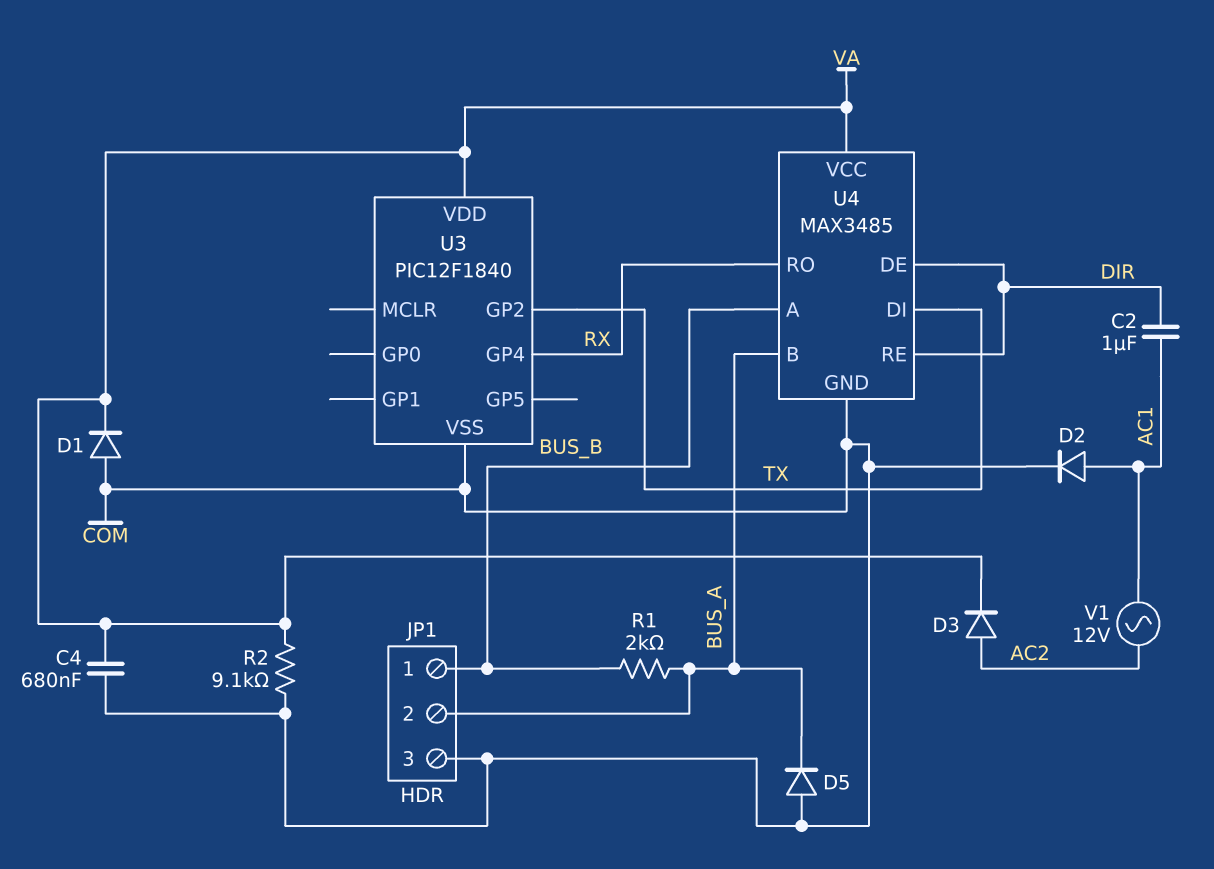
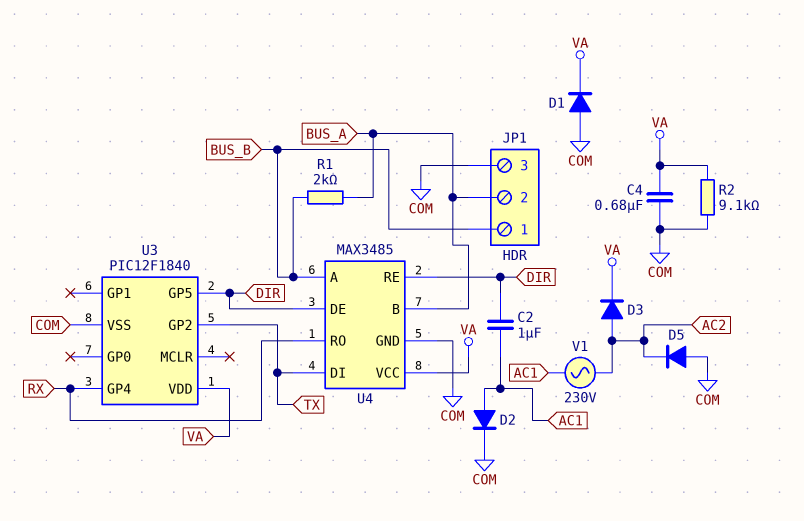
D5: diode (A COM, K BUS_A) -> diode (A COM, K AC2)
U3 pin GP5: none -> DIR
V1: AC 12V (AC1, AC2) -> AC 230V (AC1, AC2)

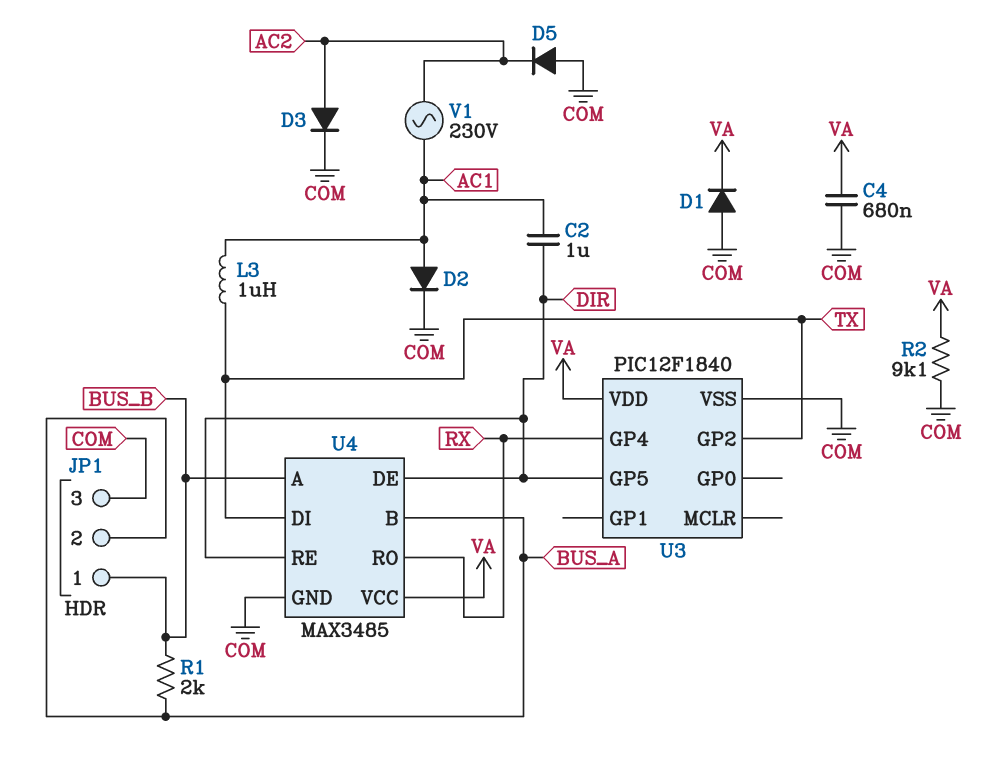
D3: diode (A AC2, K VA) -> diode (A AC2, K COM)
L3: none -> 1uH (AC1, TX)

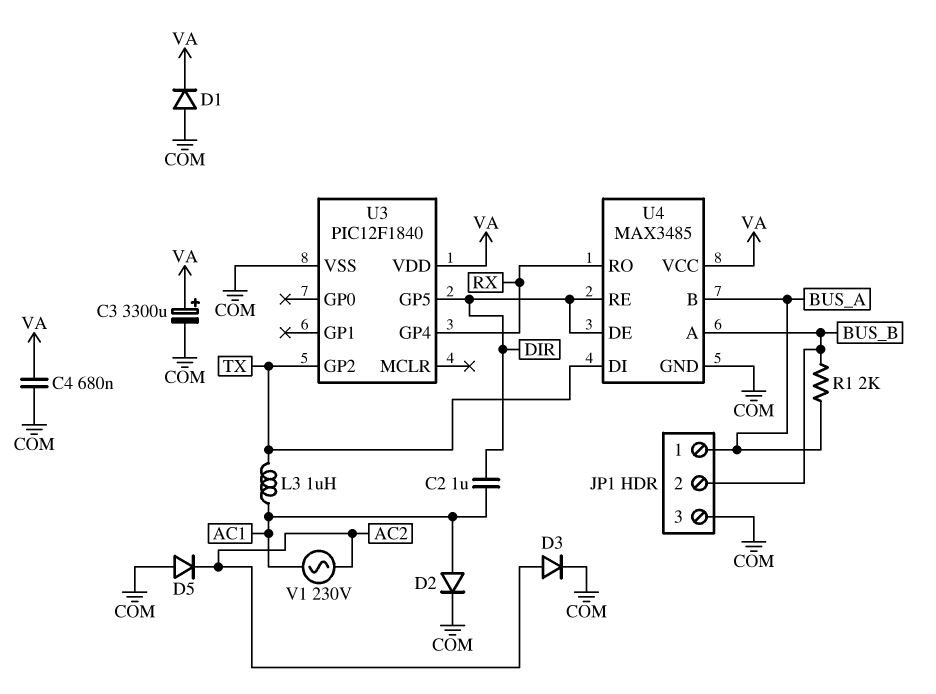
C3: none -> 3300uF (plus VA, minus COM)
JP1 pin 1: BUS_B -> BUS_A
JP1 pin 2: BUS_A -> BUS_B
R2: 9.1k (COM, VA) -> none

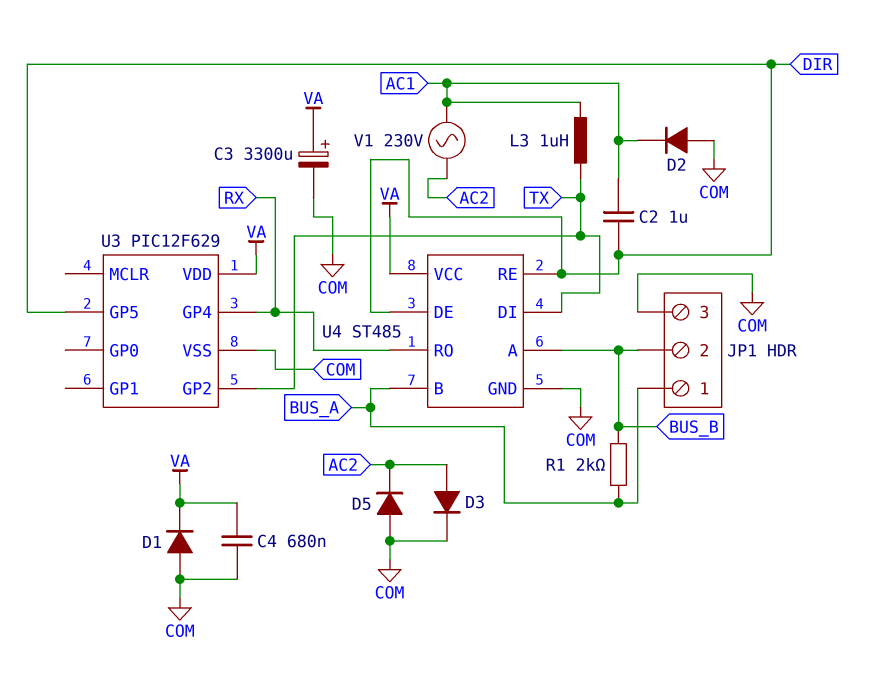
D2: diode (A AC1, K COM) -> diode (A COM, K AC1)
U3: PIC12F1840 -> PIC12F629
U4: MAX3485 -> ST485

